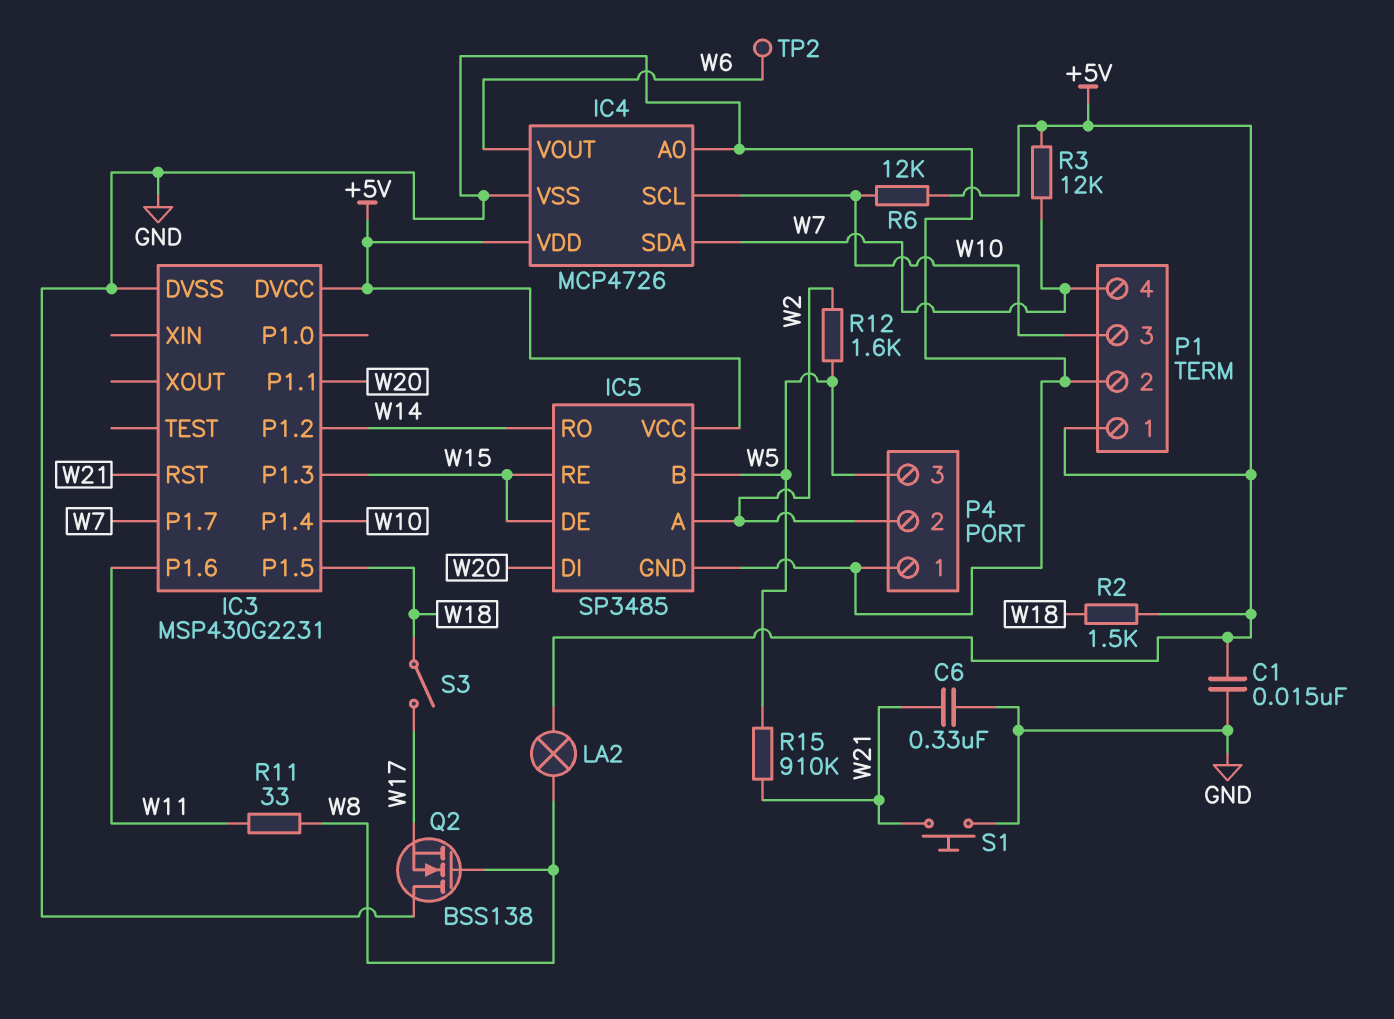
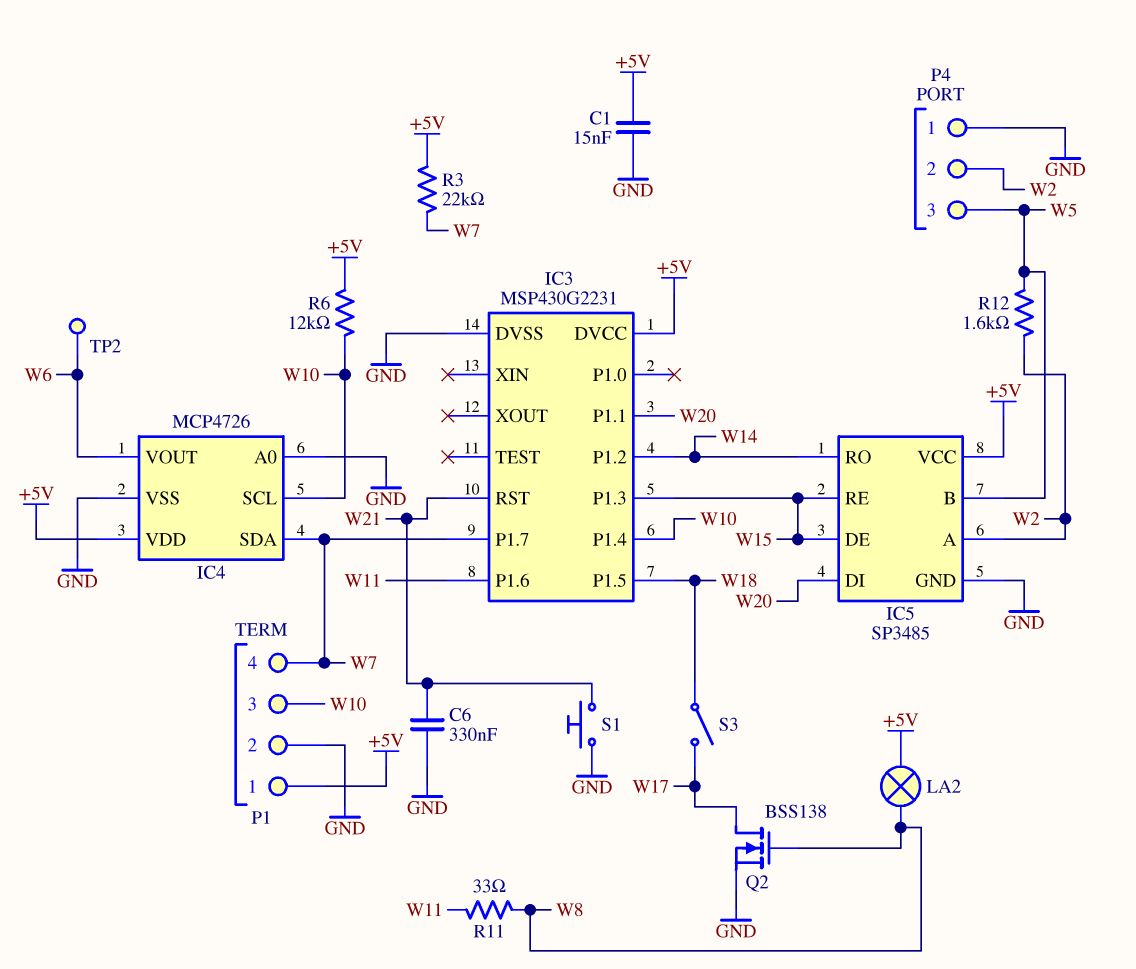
Q2: NMOS BSS138 (G W8, D GND, S W17) -> NMOS BSS138 (G W8, D W17, S GND)
R2: 1.5k (+5V, W18) -> none
R3: 12k (+5V, W7) -> 22k (+5V, W7)
R15: 910k (W5, W21) -> none

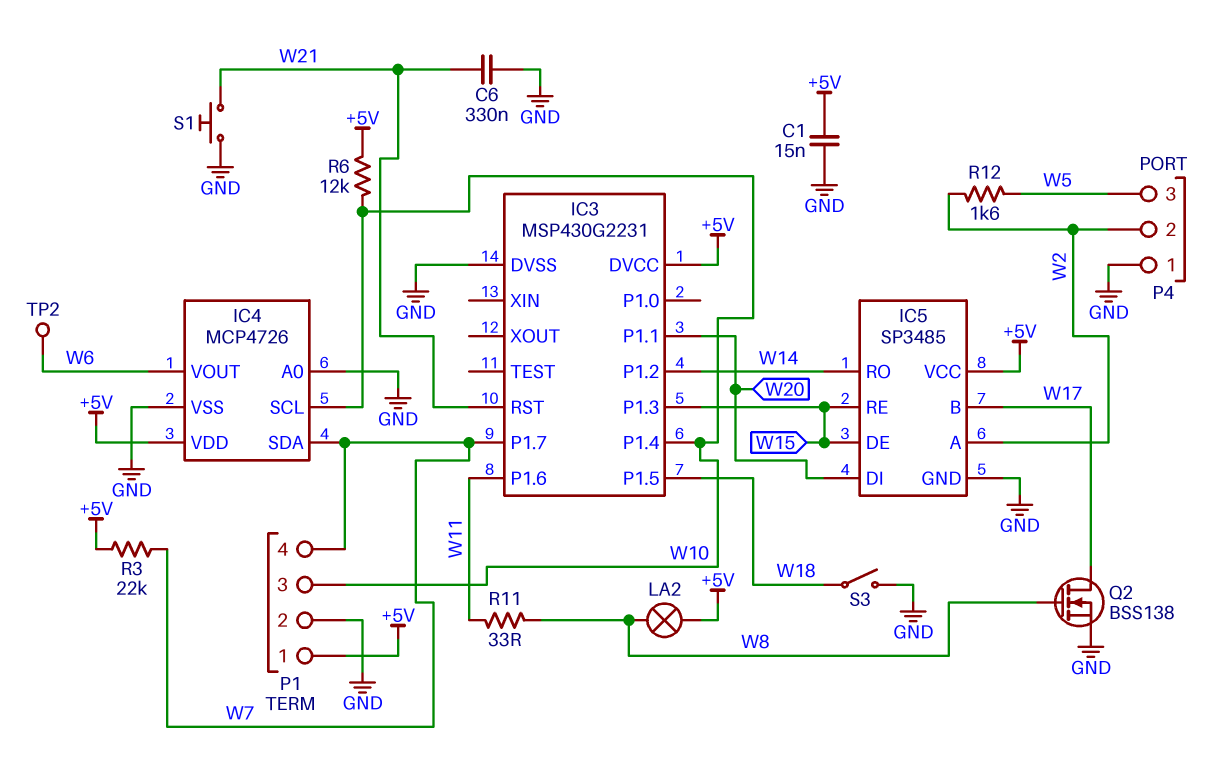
IC5 pin B: W5 -> W17
S3: switch (W17, W18) -> switch (GND, W18)

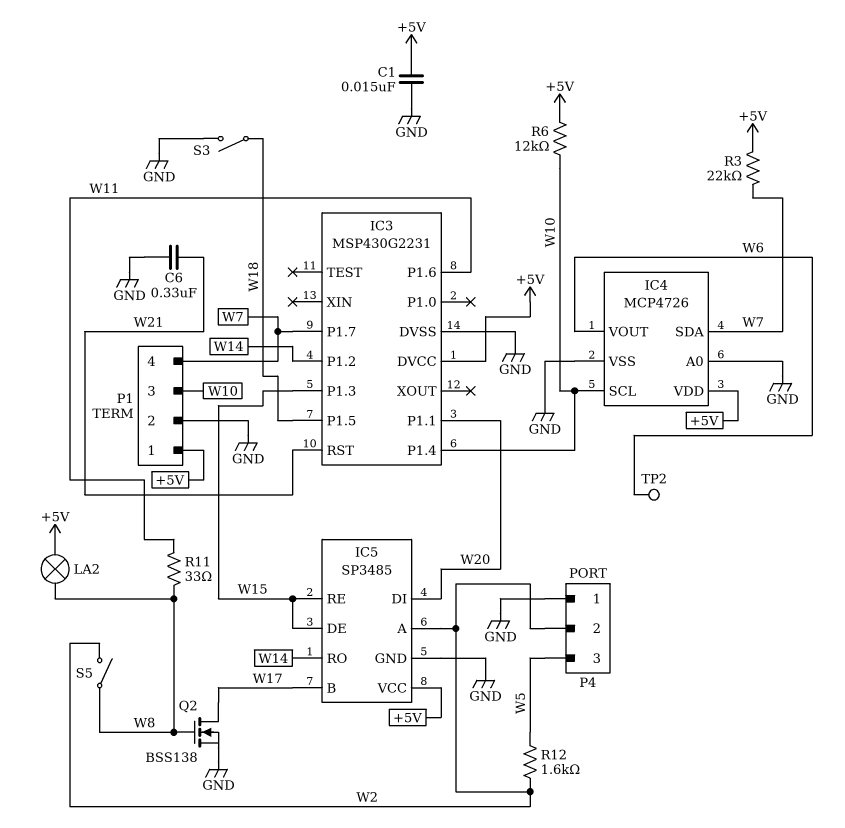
S1: button (GND, W21) -> none
S5: none -> switch (W2, W8)

